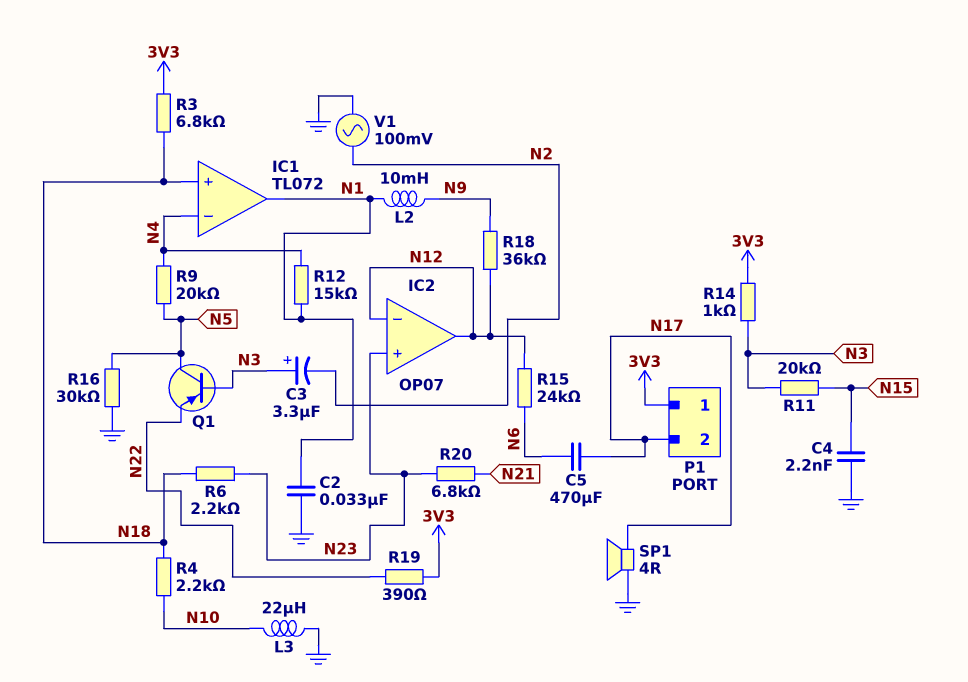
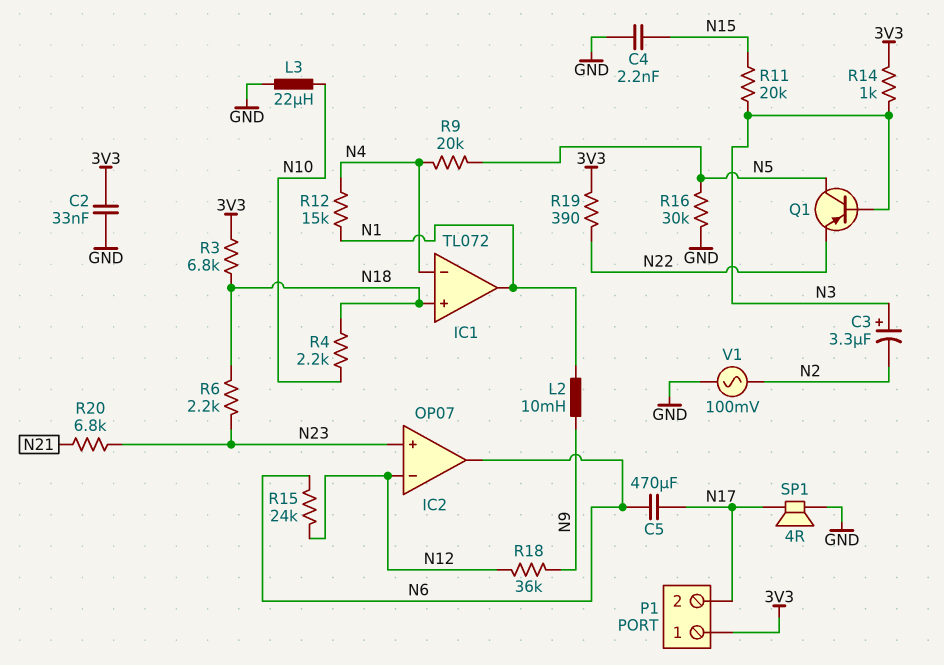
C2: 33nF (GND, N1) -> 33nF (3V3, GND)
IC2 pin out: N12 -> N6

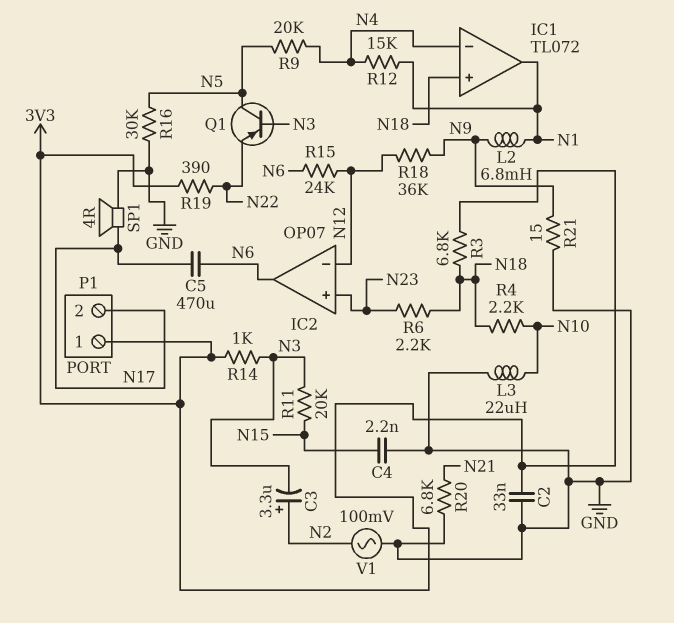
C3: 3.3uF (plus N3, minus N2) -> 3.3uF (plus N2, minus N3)
L2: 10mH (N1, N9) -> 6.8mH (N1, N9)
R20: 6.8k (N21, N23) -> 6.8k (GND, N21)
R21: none -> 15 (GND, N9)

